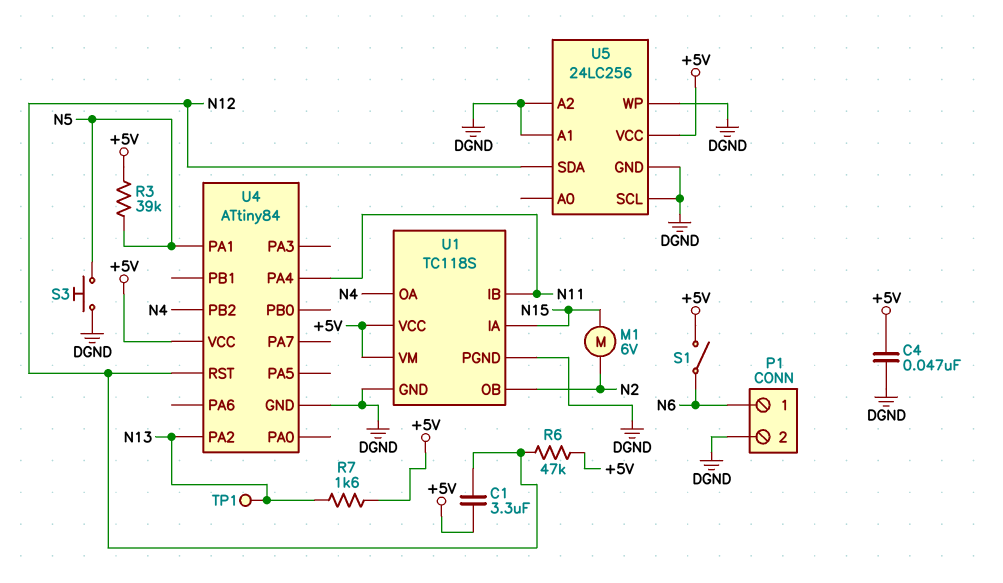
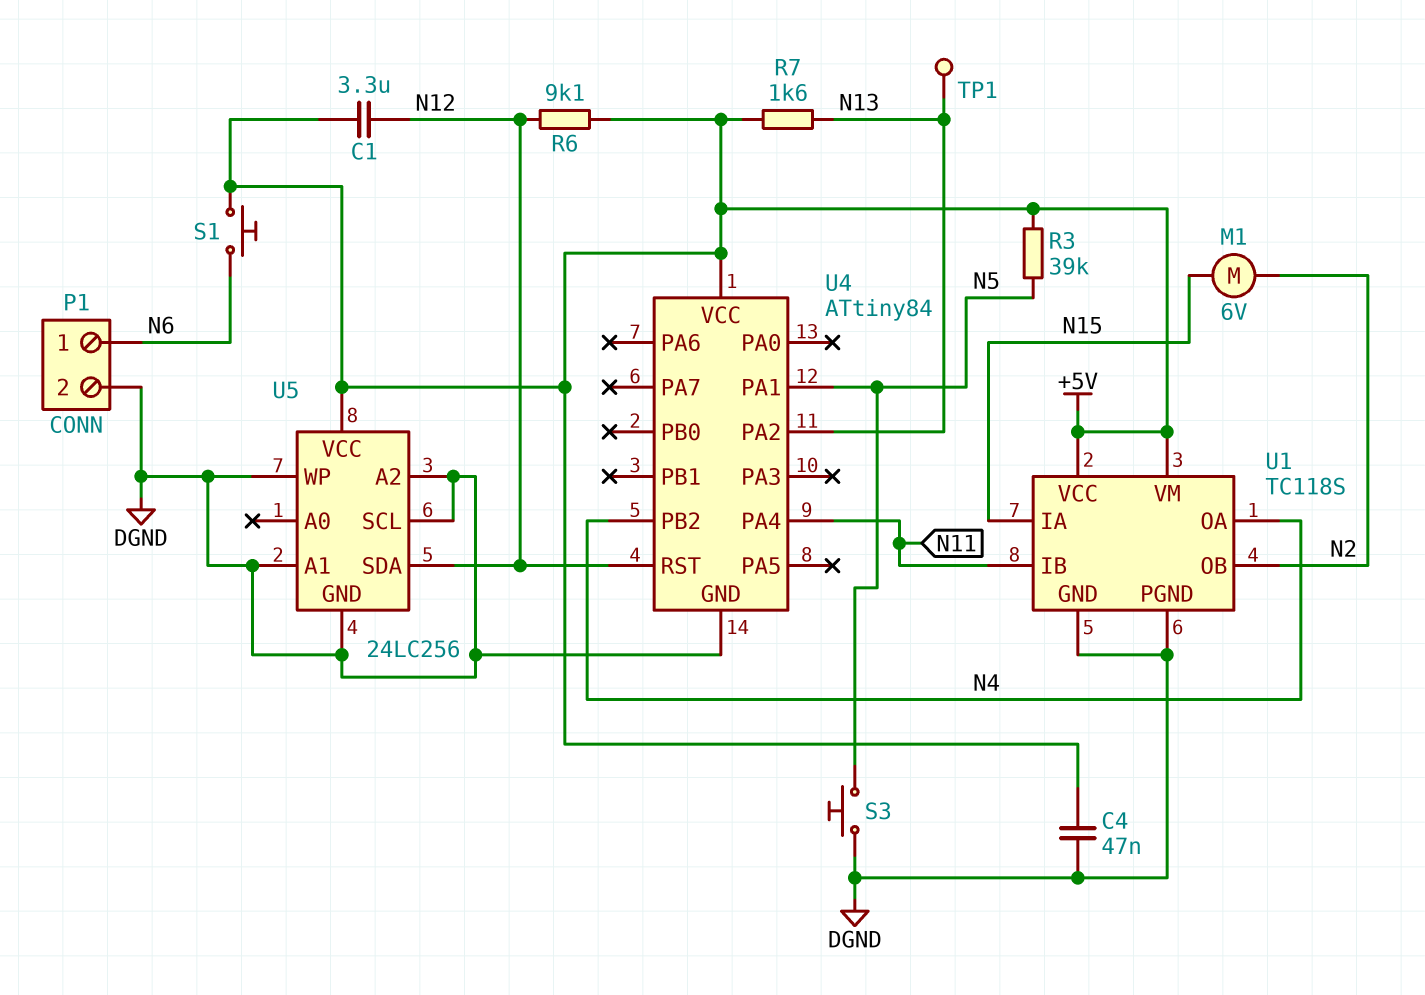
R6: 47k (+5V, N12) -> 9.1k (+5V, N12)
S1: switch (+5V, N6) -> button (+5V, N6)

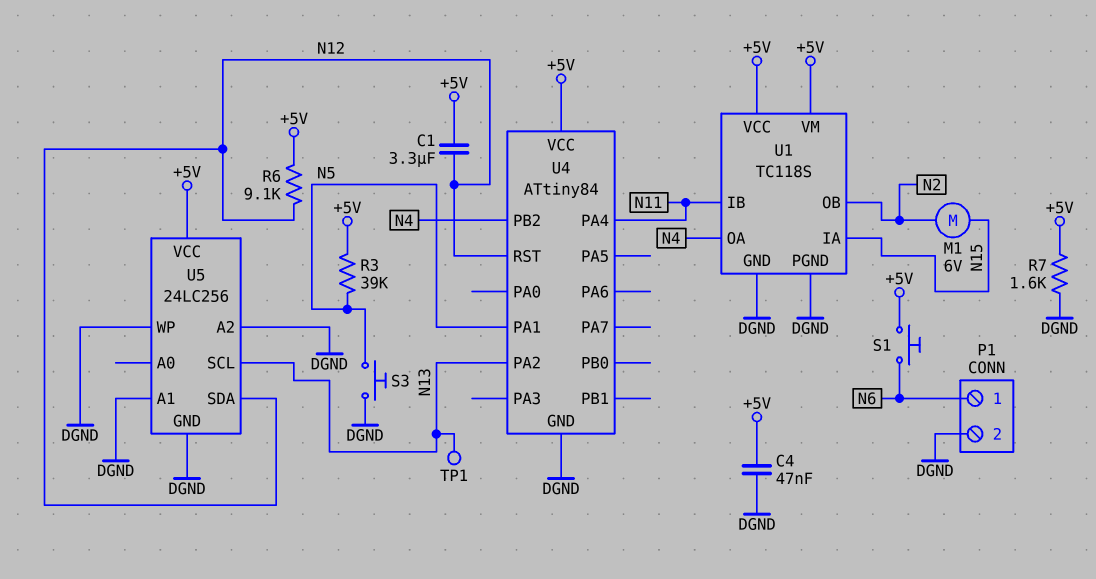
R7: 1.6k (+5V, N13) -> 1.6k (+5V, DGND)
U5 pin SCL: DGND -> N13

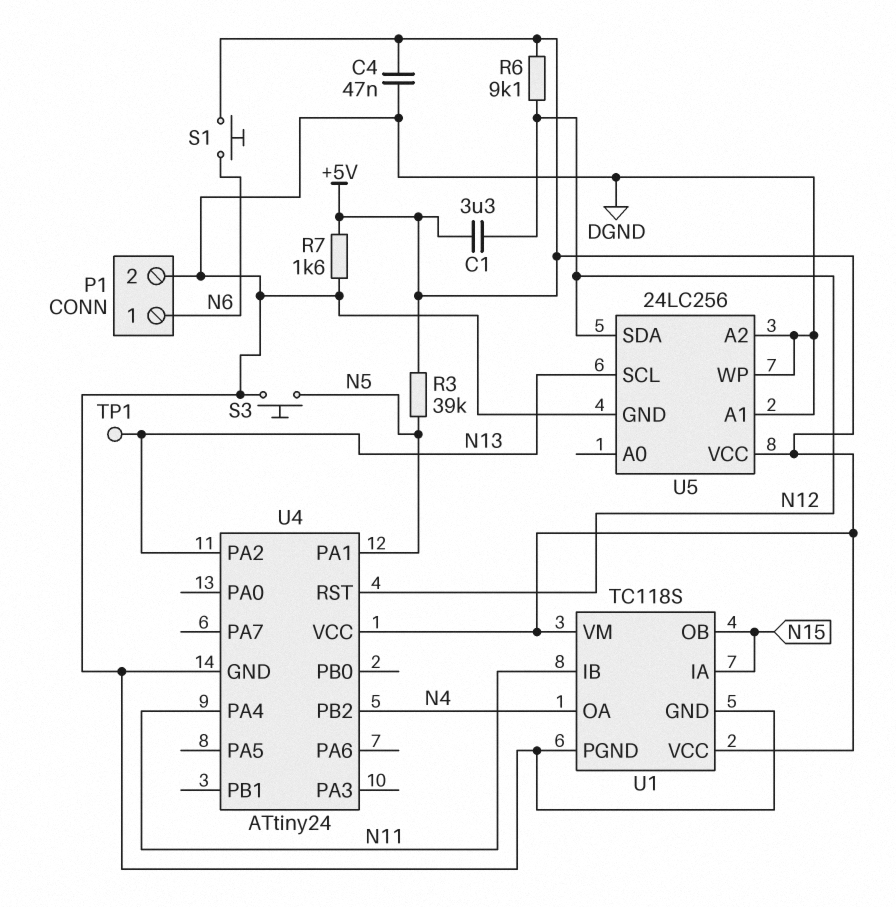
M1: motor 6V (N2, N15) -> none
U1 pin OB: N2 -> N15
U4: ATtiny84 -> ATtiny24

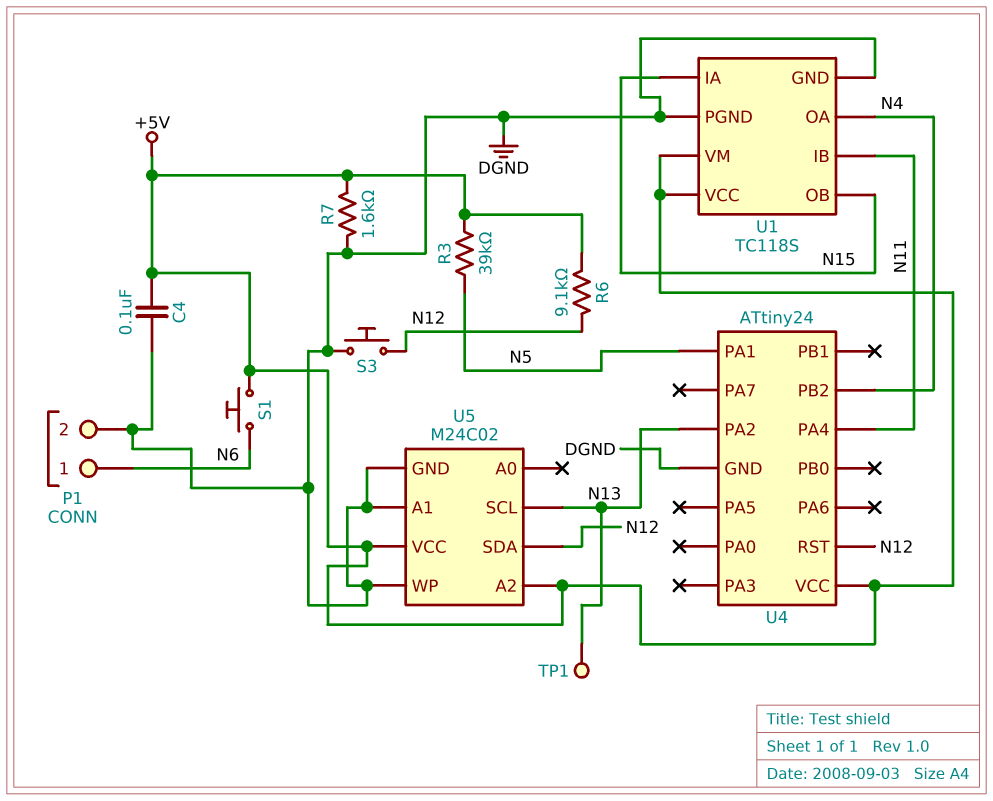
C1: 3.3uF (+5V, N12) -> none
C4: 47nF (+5V, DGND) -> 100nF (+5V, DGND)
S3: button (DGND, N5) -> button (DGND, N12)
U5: 24LC256 -> M24C02
U5 pin A2: DGND -> +5V

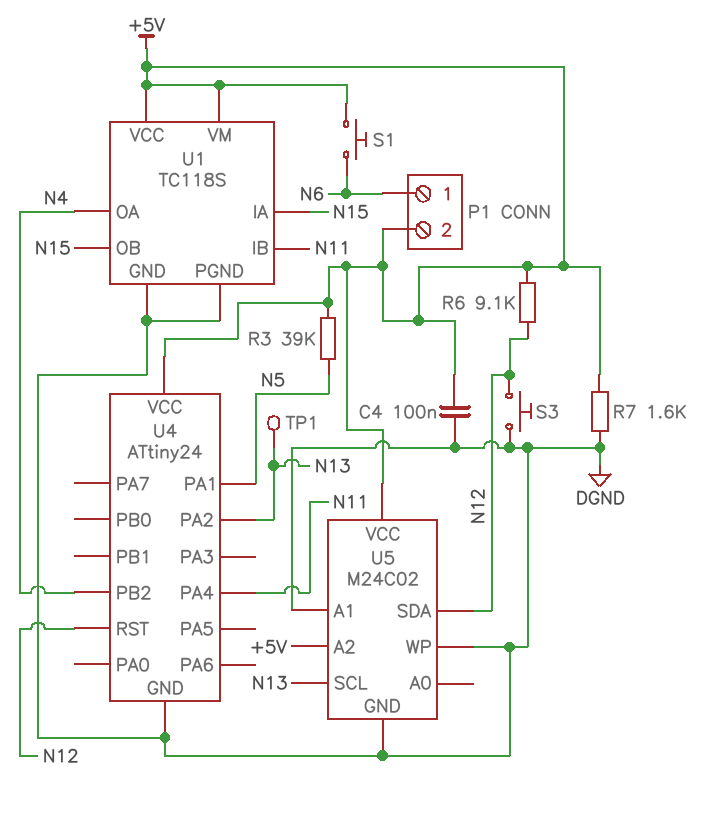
P1 pin 2: DGND -> +5V

